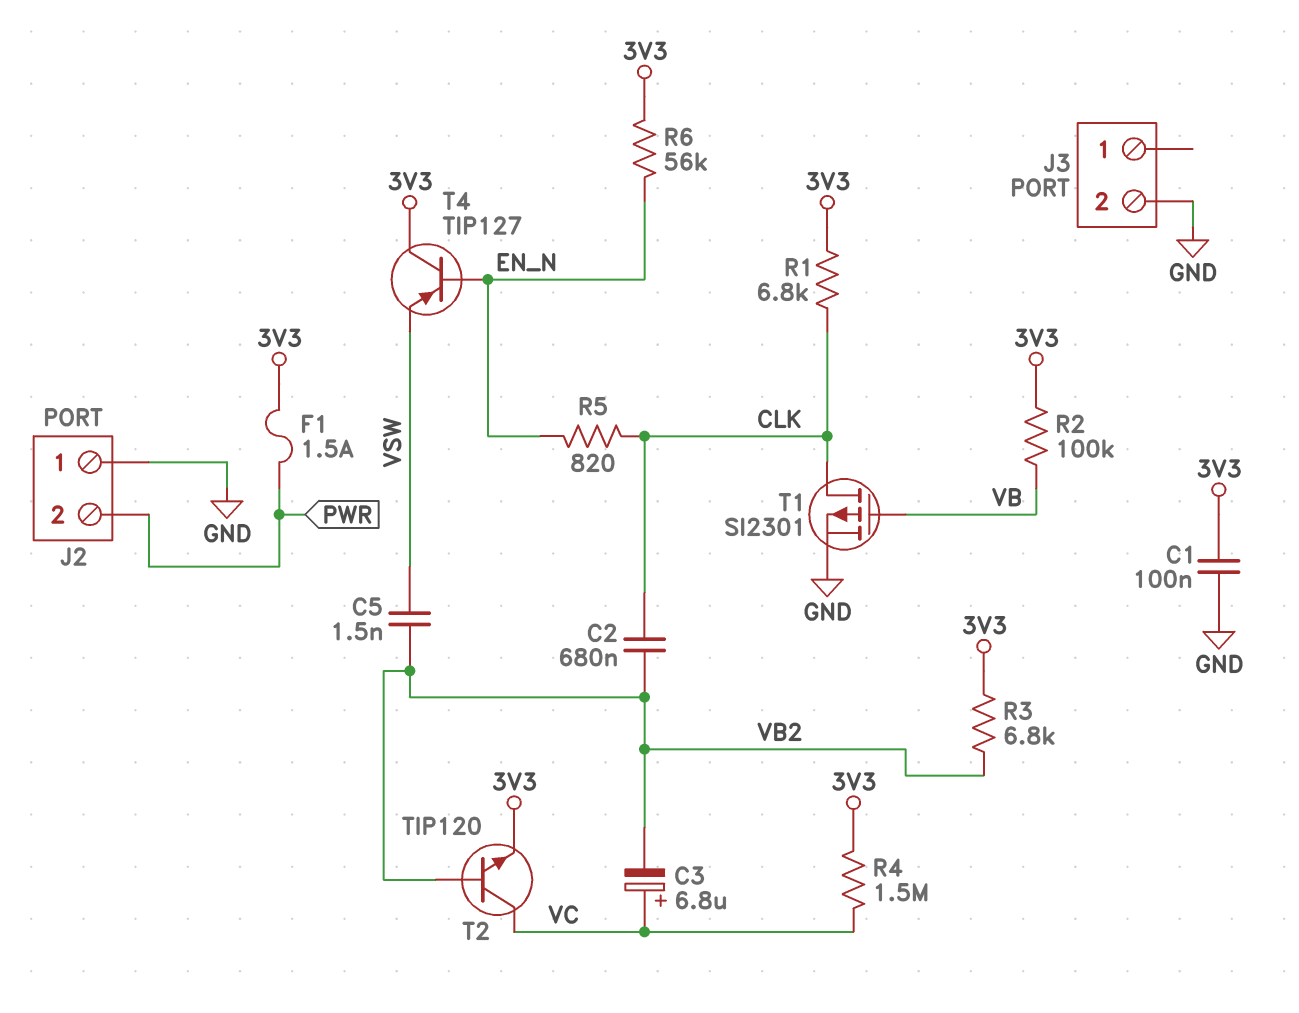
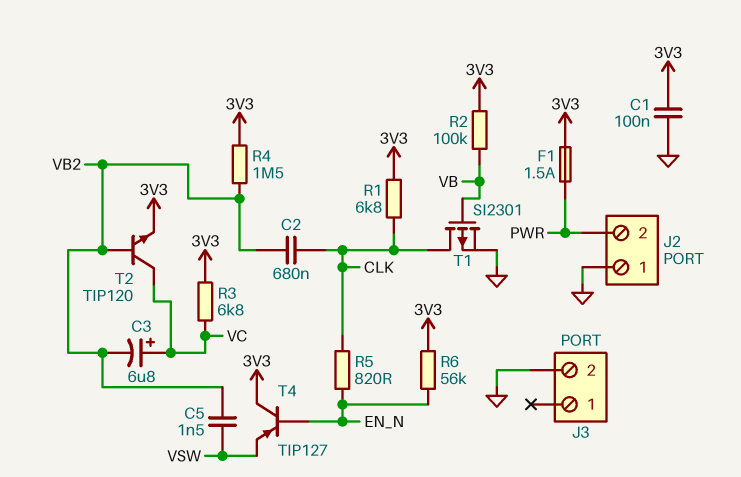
R3: 6.8k (3V3, VB2) -> 6.8k (3V3, VC)
R4: 1.5M (3V3, VC) -> 1.5M (3V3, VB2)

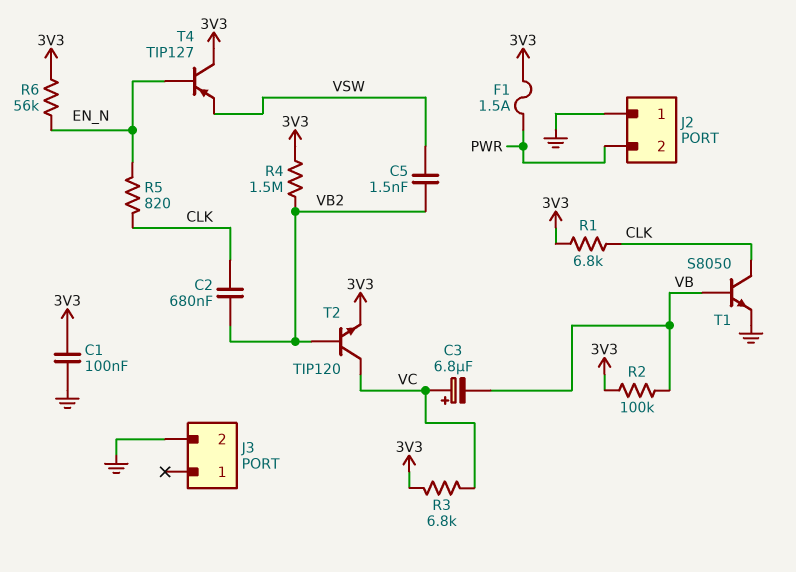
C3: 6.8uF (plus VC, minus VB2) -> 6.8uF (plus VC, minus VB)
T1: PMOS SI2301 (G VB, D CLK, S GND) -> NPN S8050 (B VB, C CLK, E GND)

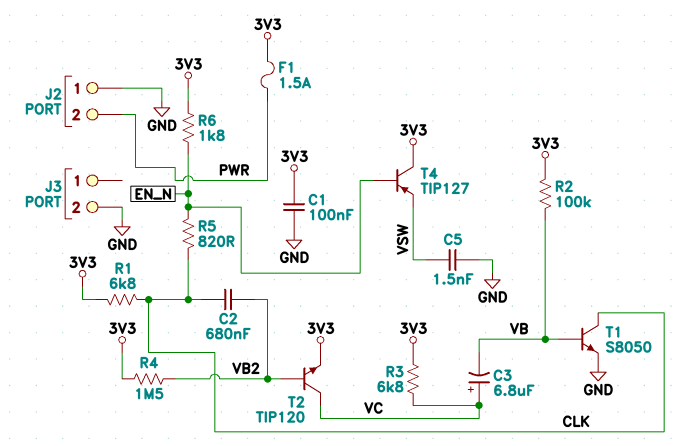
C5: 1.5nF (VB2, VSW) -> 1.5nF (GND, VSW)
R6: 56k (3V3, EN_N) -> 1.8k (3V3, EN_N)

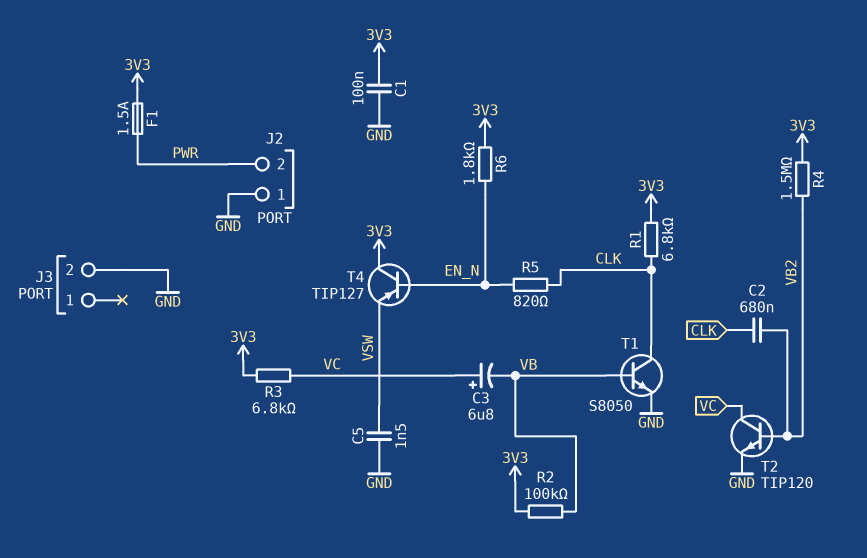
T2: NPN TIP120 (B VB2, C VC, E 3V3) -> NPN TIP120 (B VB2, C VC, E GND)

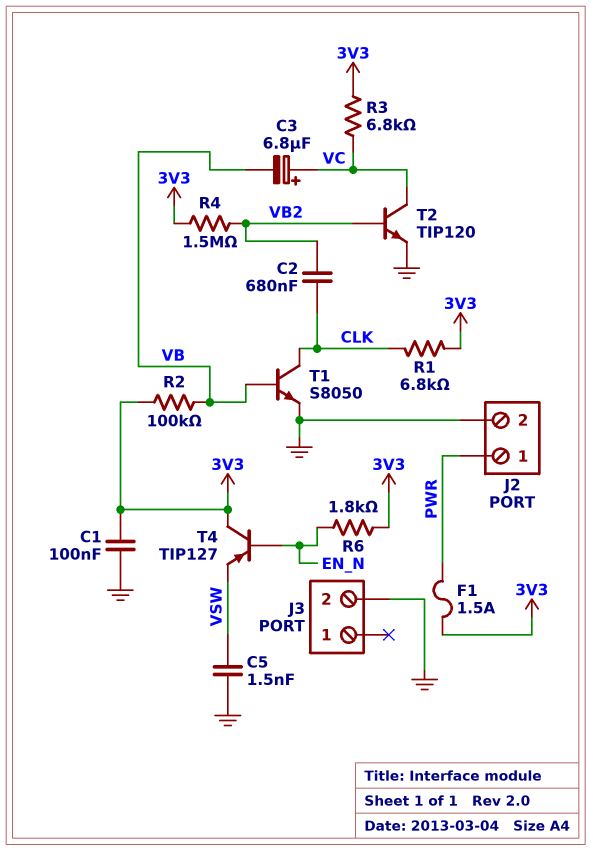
J2 pin 1: GND -> PWR
J2 pin 2: PWR -> GND
R5: 820 (CLK, EN_N) -> none

